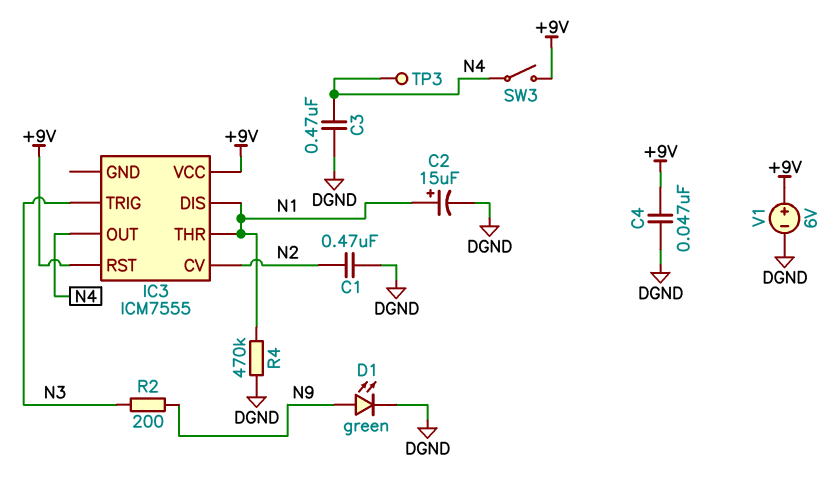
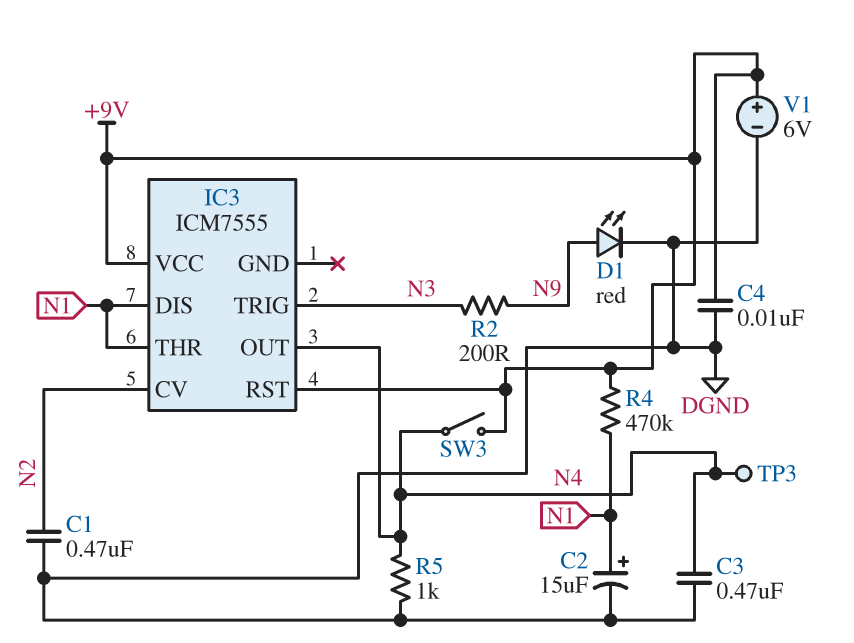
C4: 47nF (+9V, DGND) -> 10nF (+9V, DGND)
D1: LED green (A N9, K DGND) -> LED red (A N9, K DGND)
R4: 470k (DGND, N1) -> 470k (+9V, N1)
R5: none -> 1k (DGND, N4)

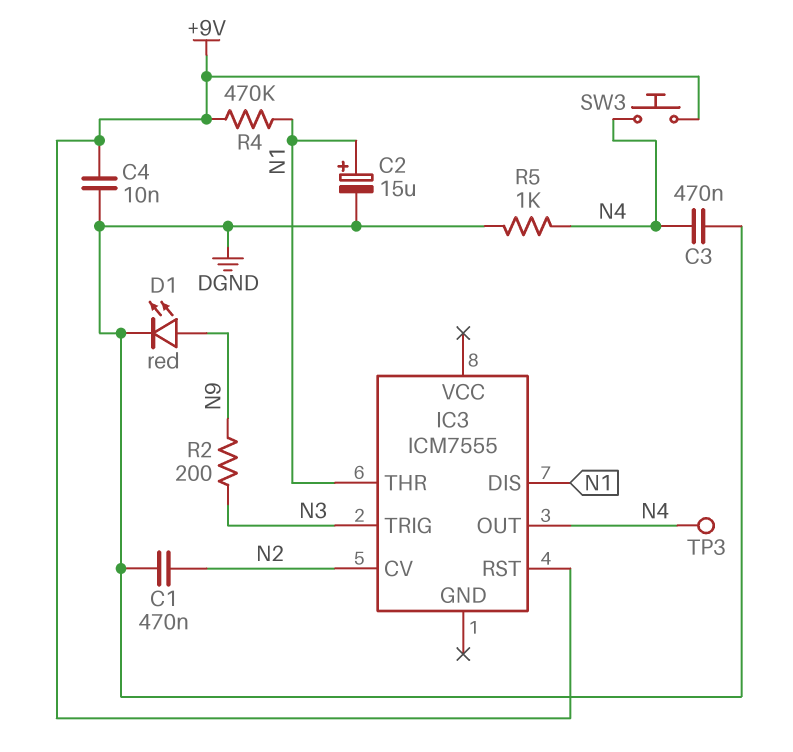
IC3 pin VCC: +9V -> none
SW3: switch (+9V, N4) -> button (+9V, N4)
V1: 6V (plus +9V, minus DGND) -> none

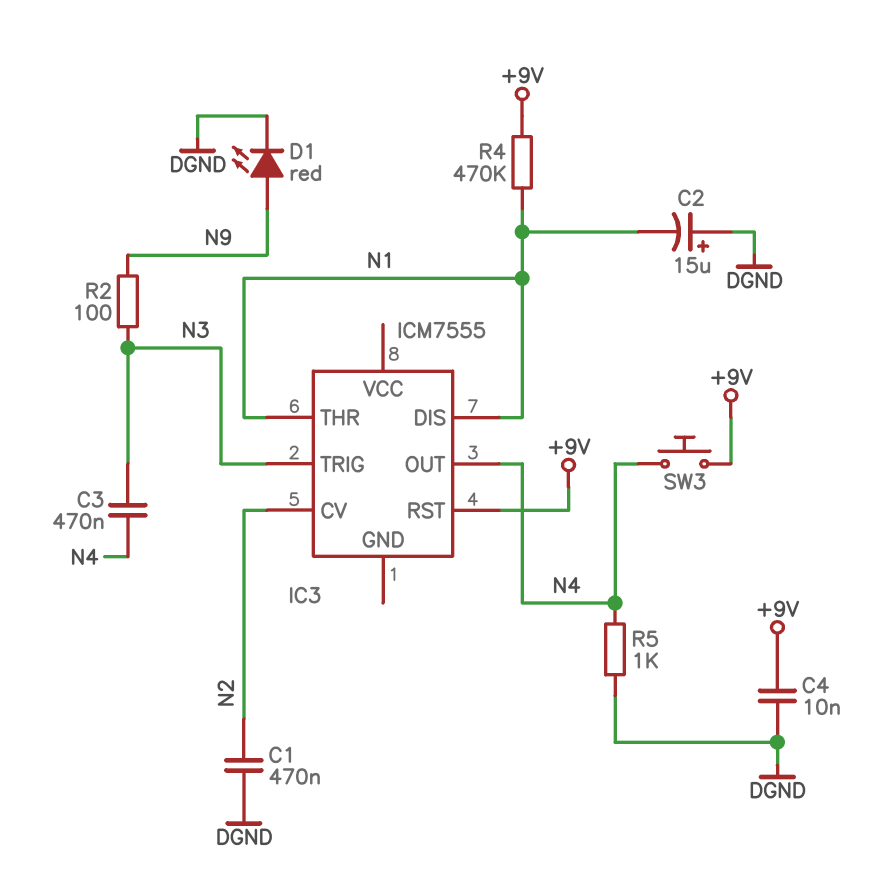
C2: 15uF (plus N1, minus DGND) -> 15uF (plus DGND, minus N1)
C3: 470nF (DGND, N4) -> 470nF (N3, N4)
R2: 200 (N3, N9) -> 100 (N3, N9)
TP3: test point (N4) -> none

